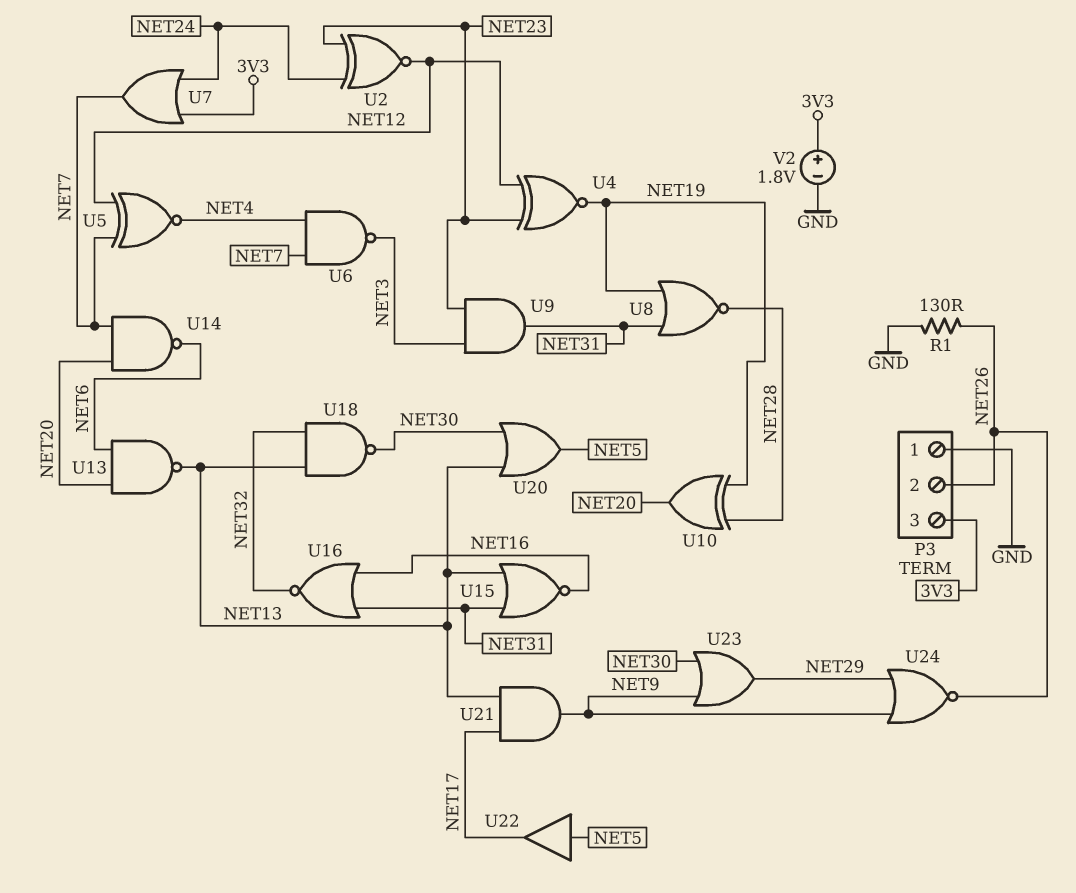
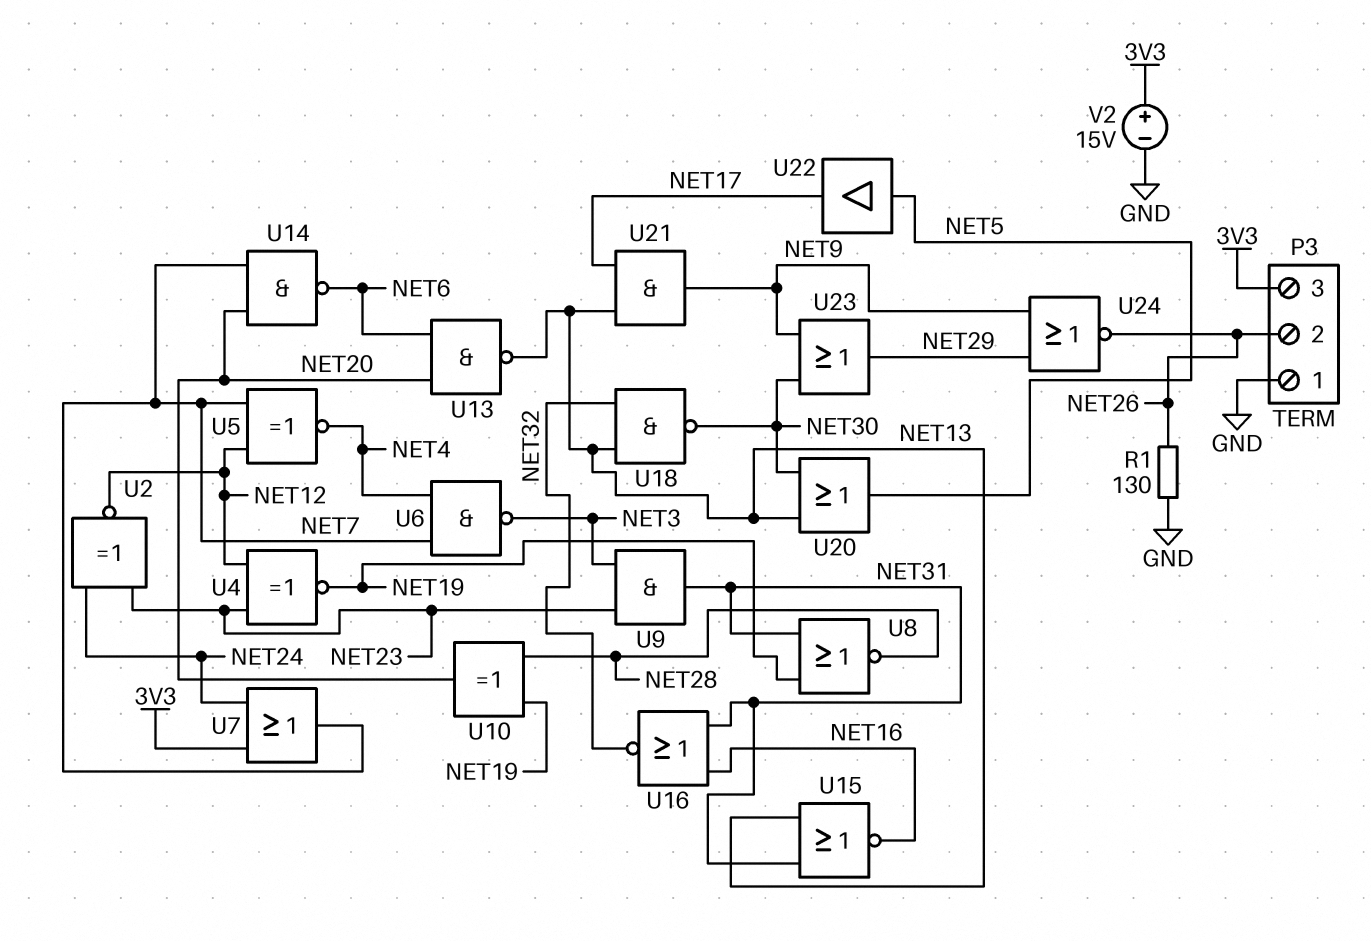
V2: 1.8V (plus 3V3, minus GND) -> 15V (plus 3V3, minus GND)

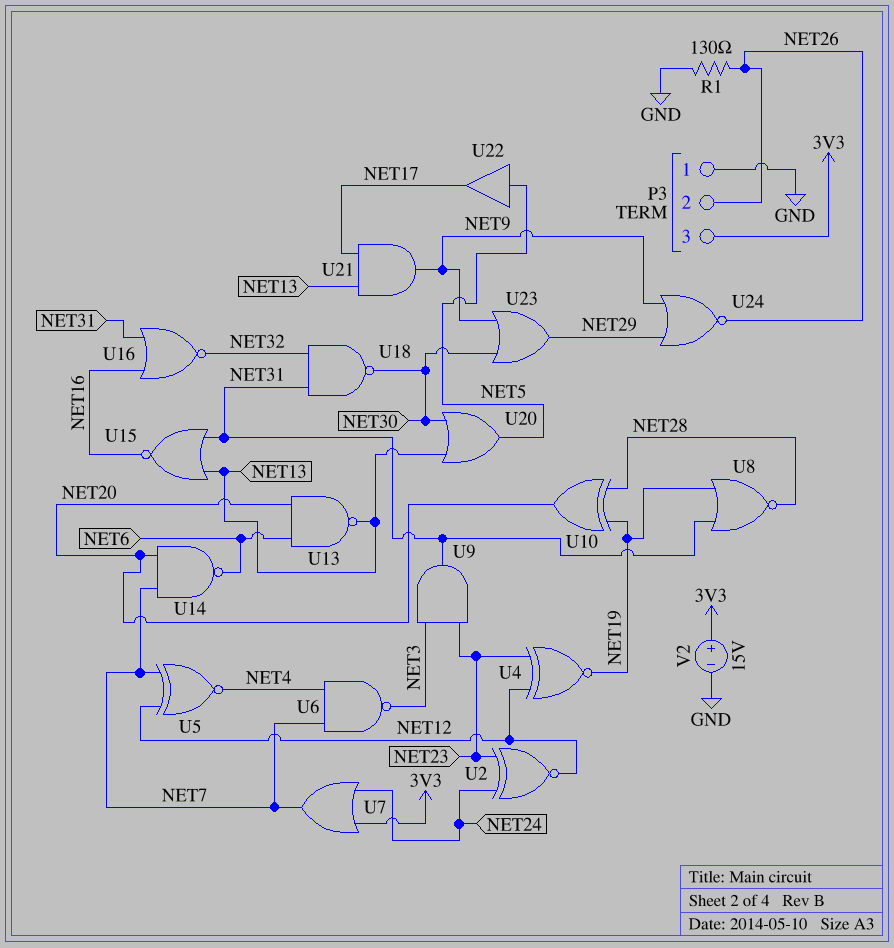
U18: NAND (in NET13, in NET32, out NET30) -> NAND (in NET31, in NET32, out NET30)

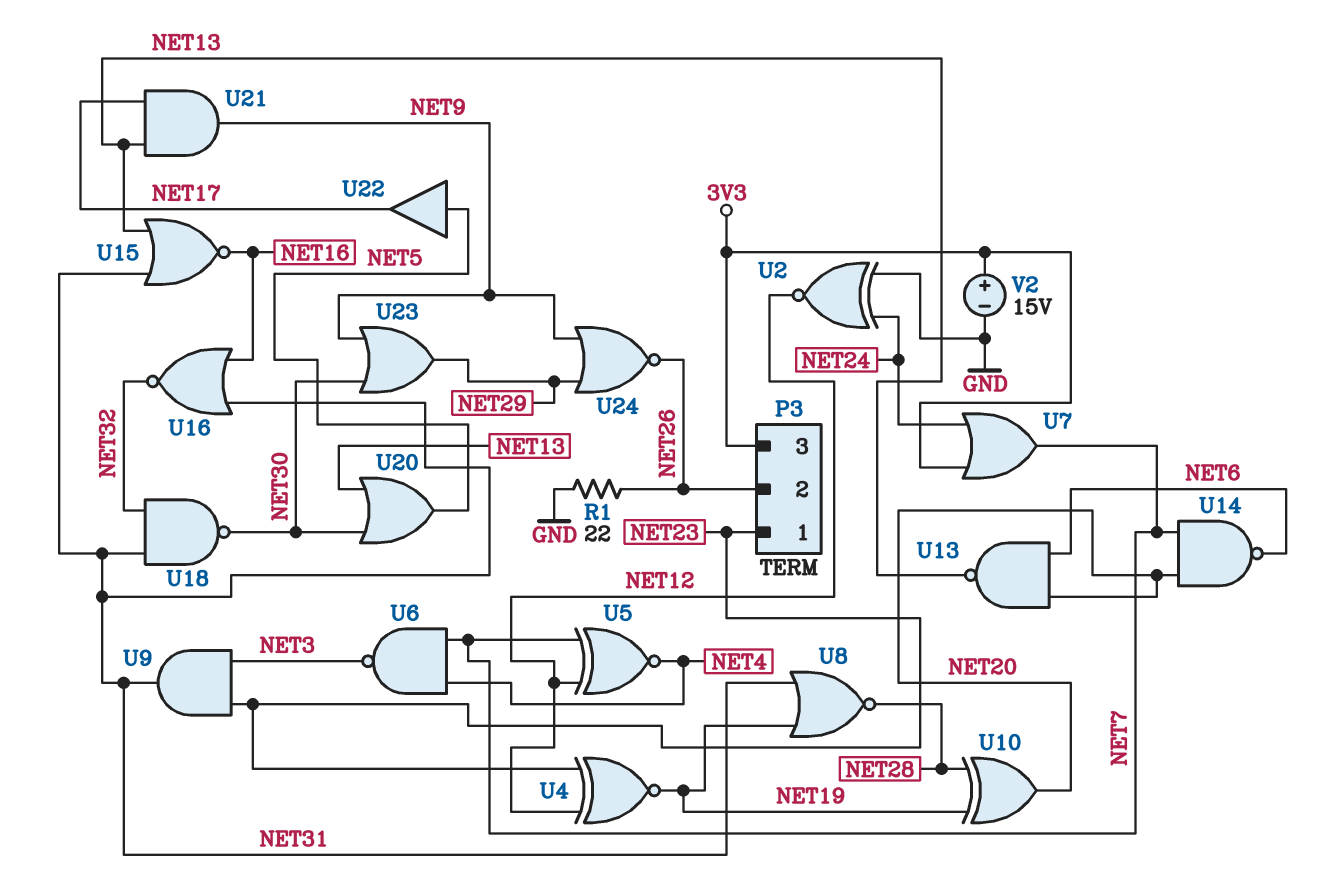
P3 pin 1: GND -> NET23
R1: 130 (GND, NET26) -> 22 (GND, NET26)
U2: XNOR (in NET23, in NET24, out NET12) -> XNOR (in GND, in NET24, out NET12)

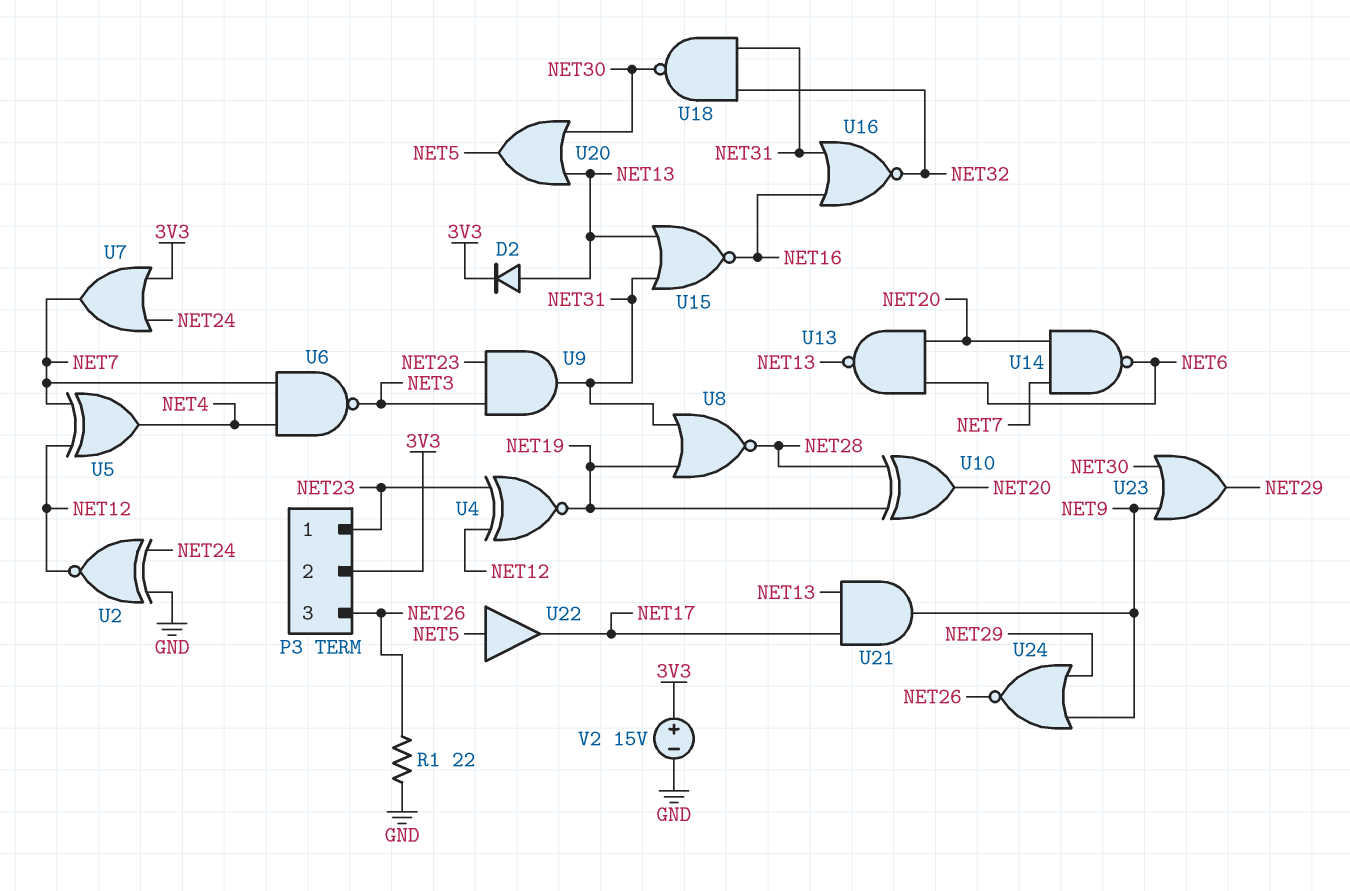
D2: none -> diode (A NET13, K 3V3)
P3 pin 2: NET26 -> 3V3
P3 pin 3: 3V3 -> NET26
U5: XNOR (in NET7, in NET12, out NET4) -> XOR (in NET7, in NET12, out NET4)

